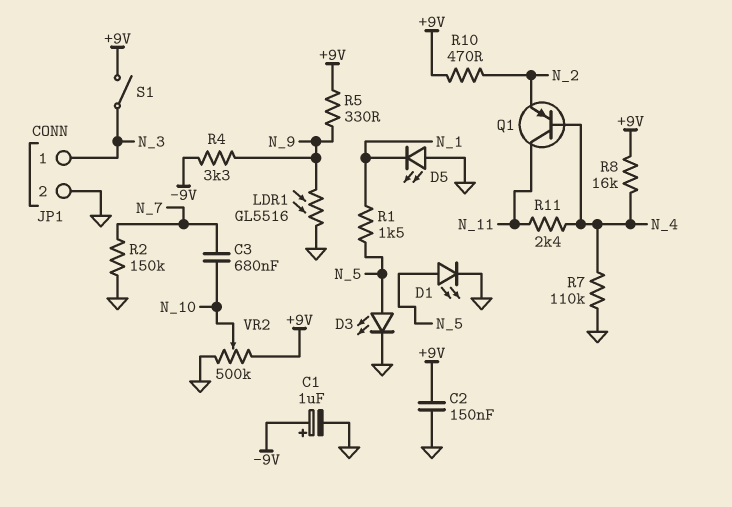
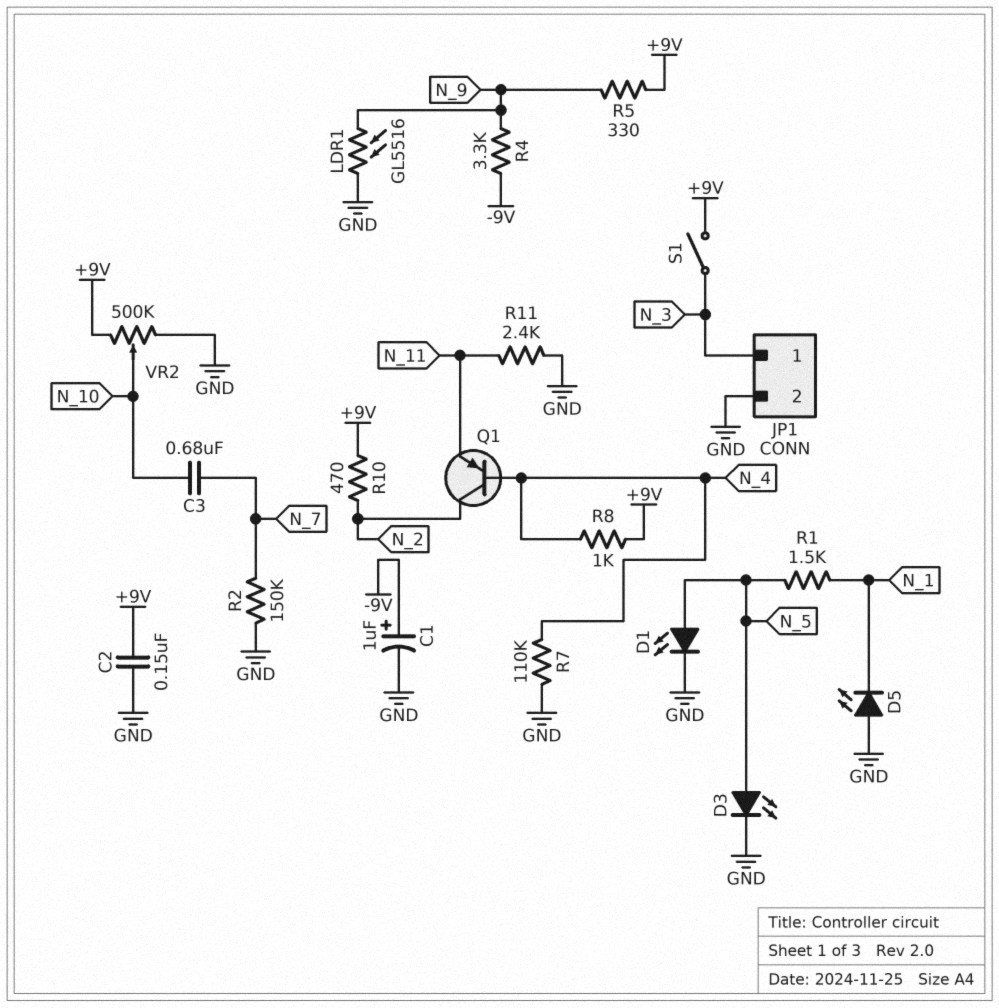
Q1: PNP (B N_4, C N_11, E N_2) -> PNP (B N_4, C N_2, E N_11)
R8: 16k (+9V, N_4) -> 1k (+9V, N_4)
R11: 2.4k (N_4, N_11) -> 2.4k (GND, N_11)

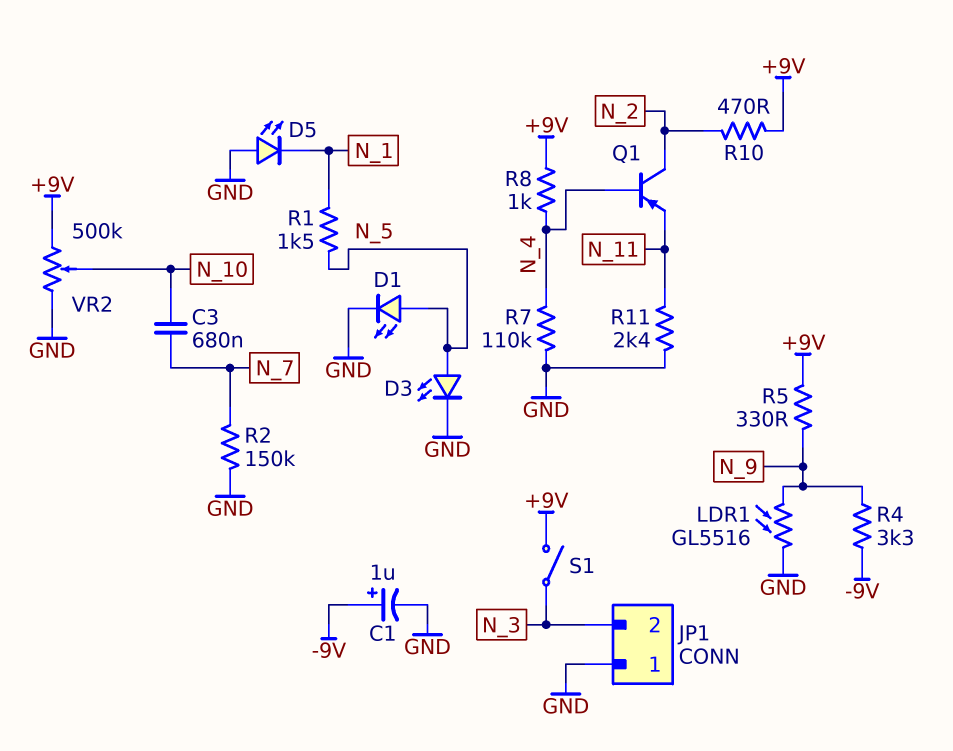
C2: 150nF (+9V, GND) -> none
JP1 pin 1: N_3 -> GND
JP1 pin 2: GND -> N_3

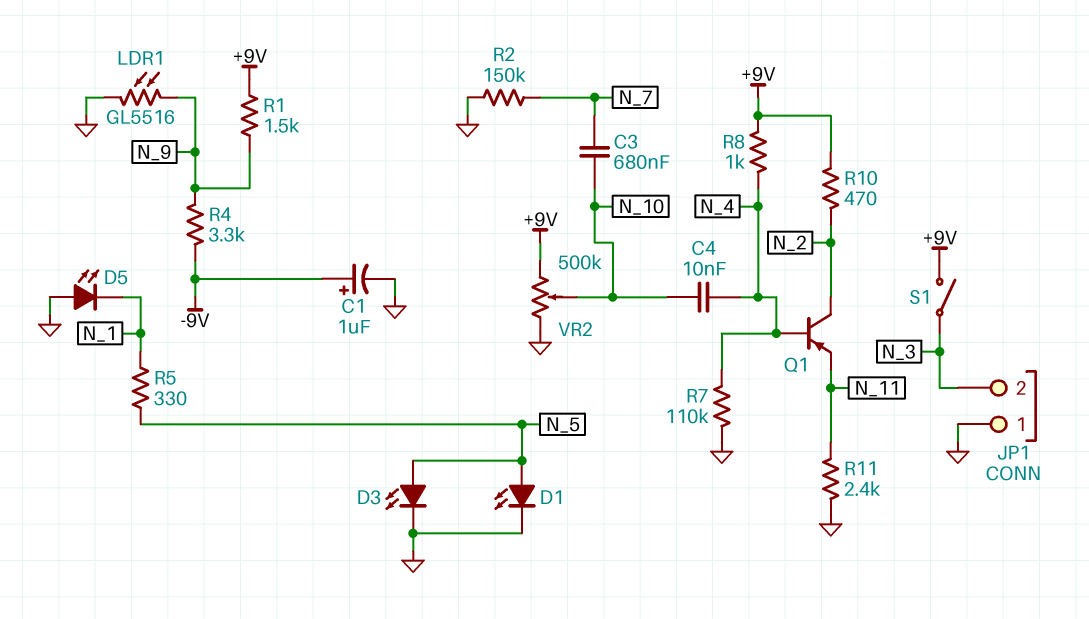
C4: none -> 10nF (N_4, N_10)
R1: 1.5k (N_1, N_5) -> 1.5k (+9V, N_9)
R5: 330 (+9V, N_9) -> 330 (N_1, N_5)

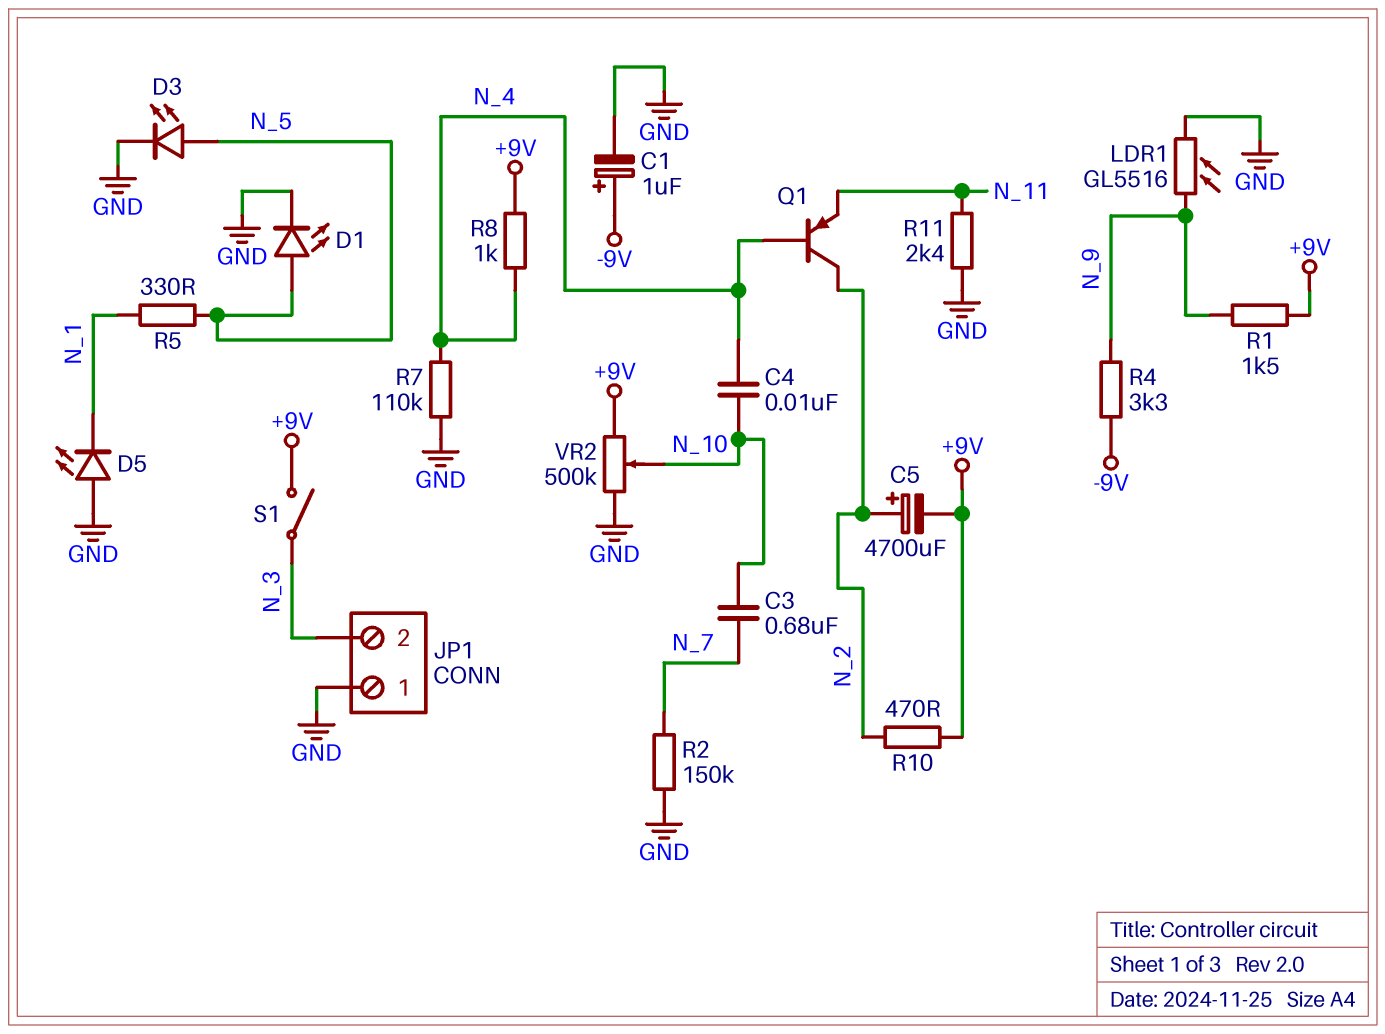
C5: none -> 4700uF (plus N_2, minus +9V)

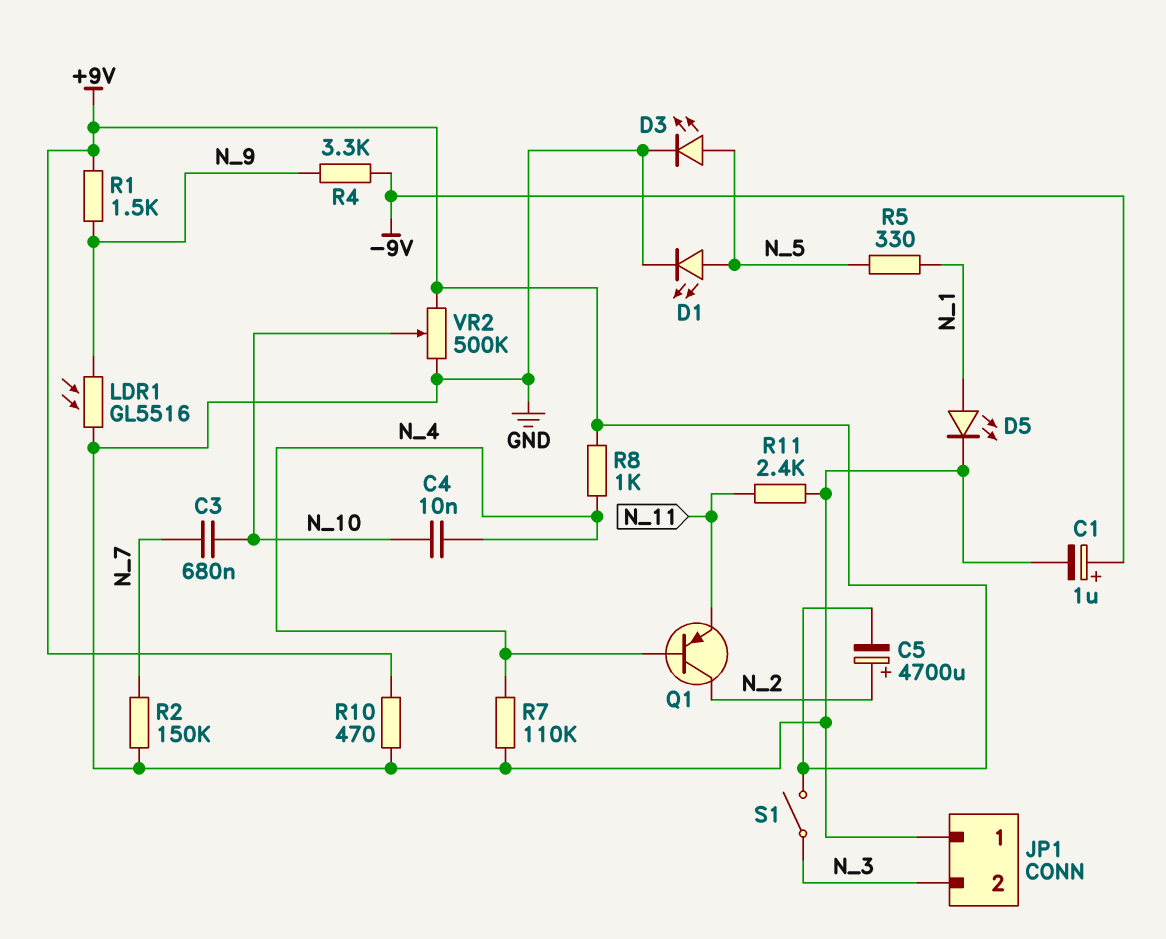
D5: LED (A GND, K N_1) -> LED (A N_1, K GND)
R10: 470 (+9V, N_2) -> 470 (+9V, GND)

